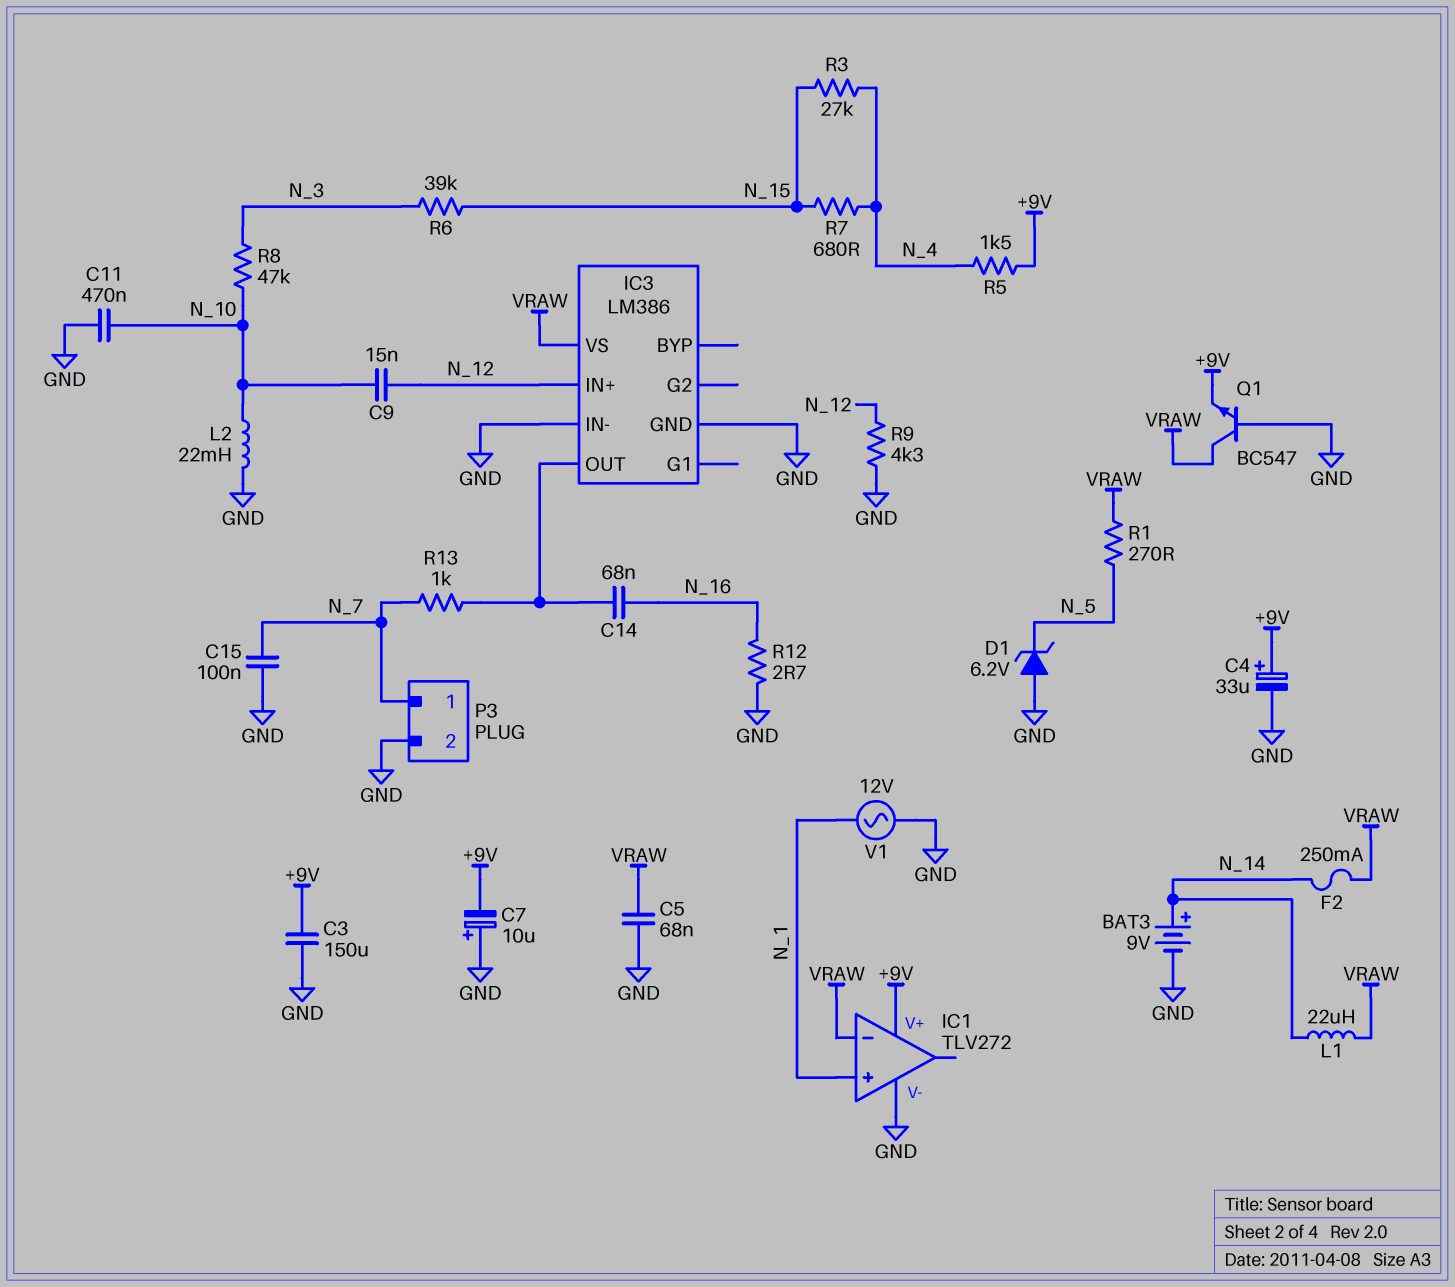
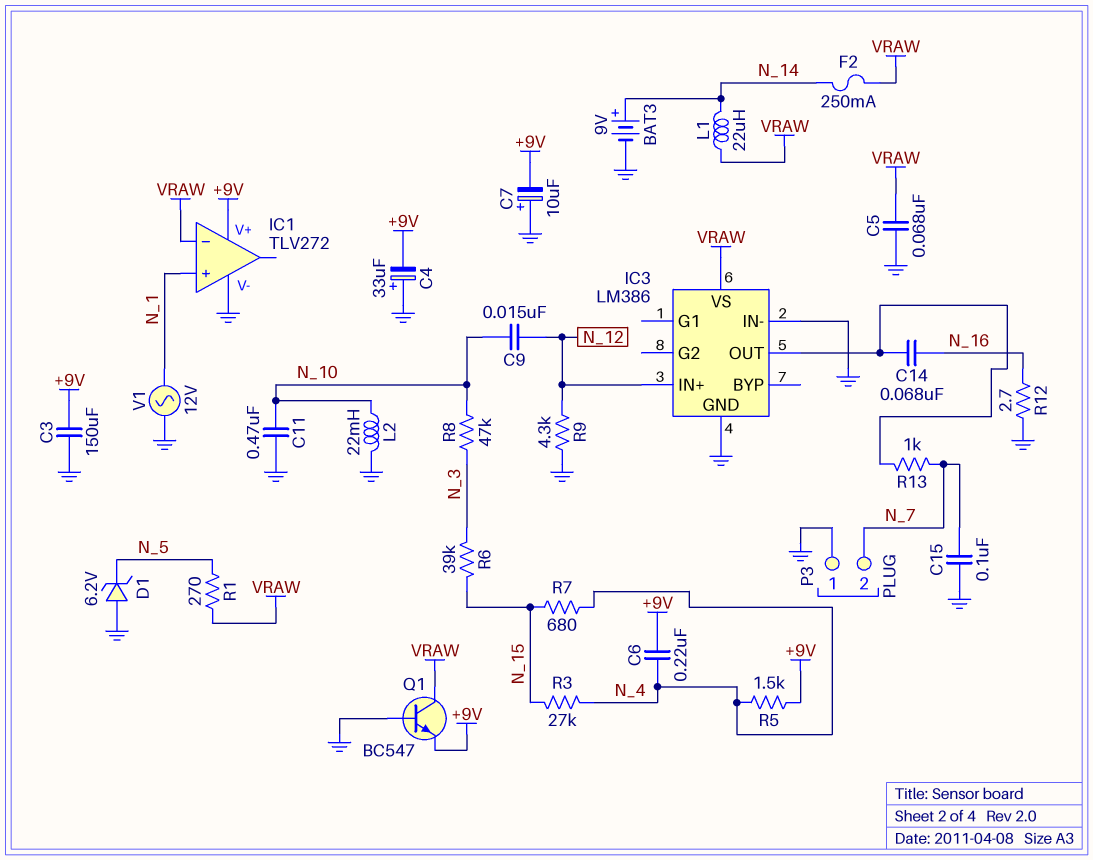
C4: 33uF (plus +9V, minus GND) -> 33uF (plus GND, minus +9V)
C6: none -> 220nF (+9V, N_4)
P3 pin 1: N_7 -> GND
P3 pin 2: GND -> N_7

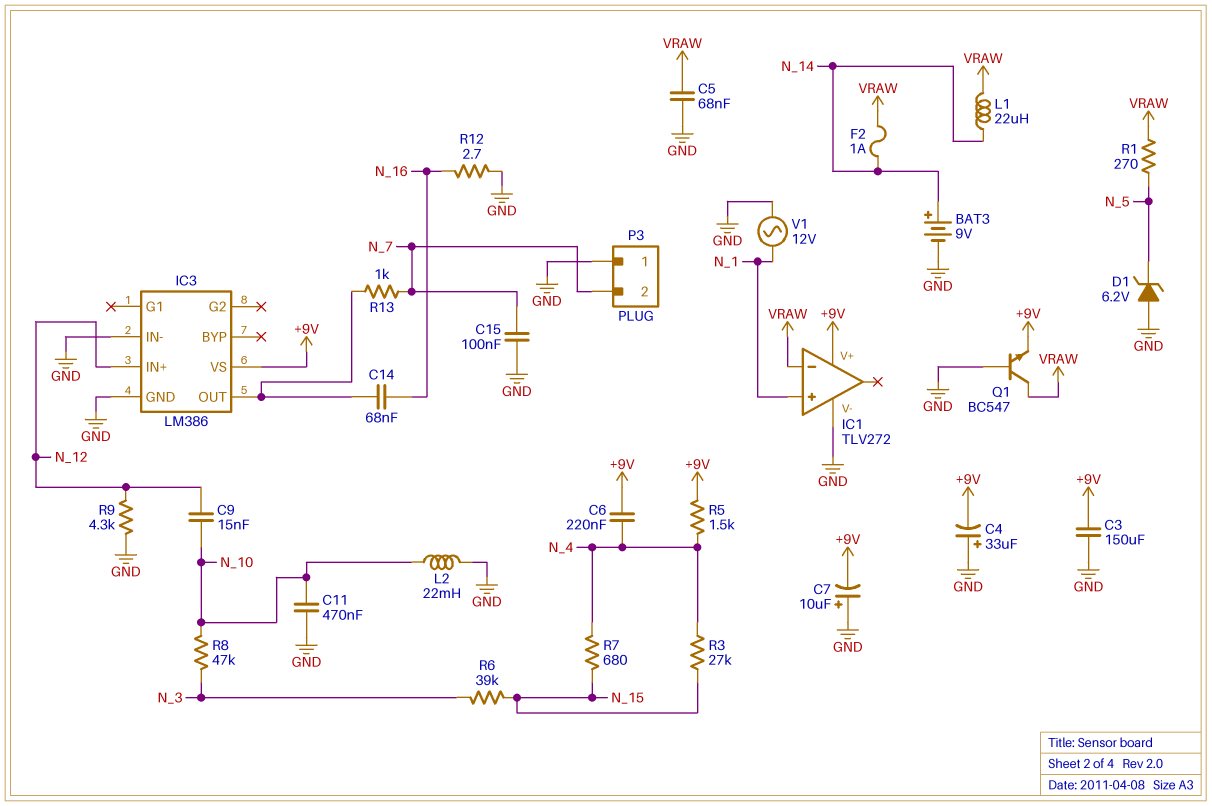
F2: 250mA (N_14, VRAW) -> 1A (N_14, VRAW)
IC3 pin VS: VRAW -> +9V

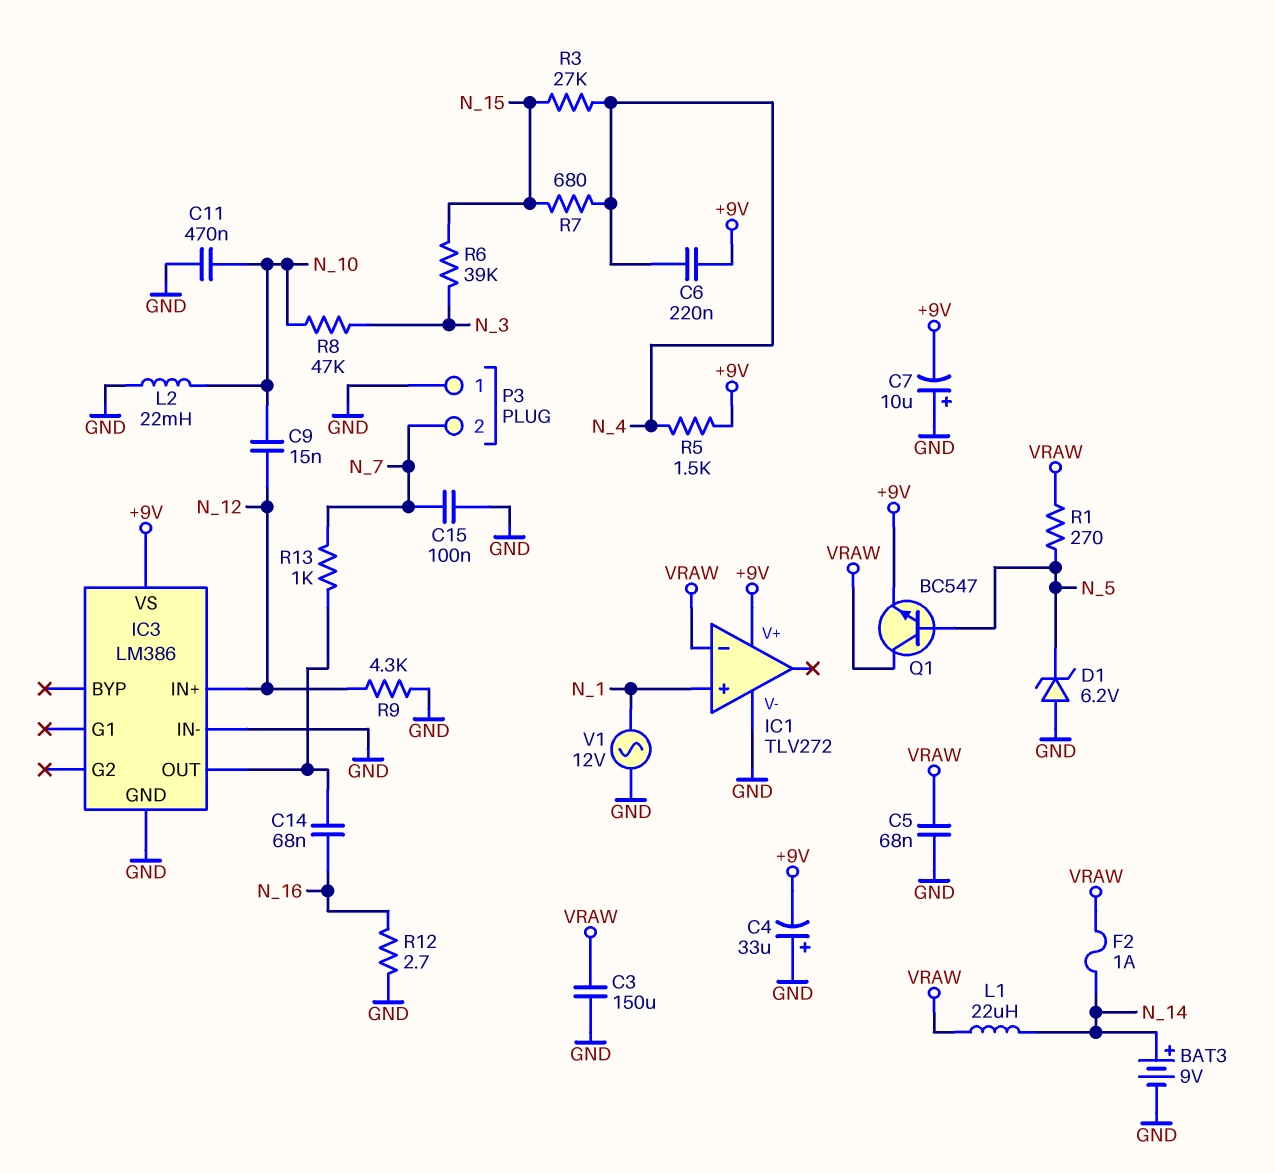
C3: 150uF (+9V, GND) -> 150uF (GND, VRAW)
Q1: NPN BC547 (B GND, C VRAW, E +9V) -> NPN BC547 (B N_5, C VRAW, E +9V)

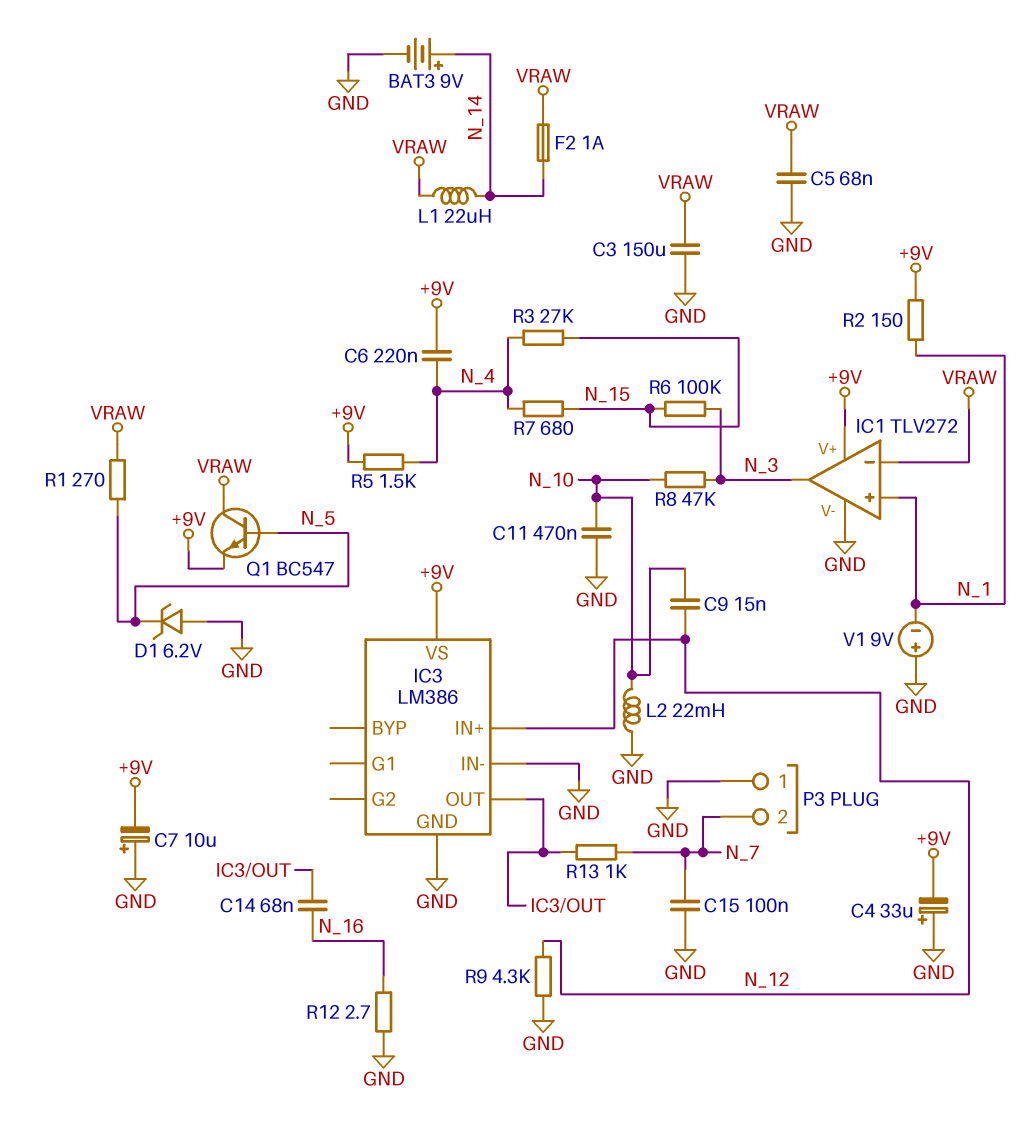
IC1 pin out: none -> N_3
R2: none -> 150 (+9V, N_1)
R6: 39k (N_3, N_15) -> 100k (N_3, N_15)
V1: AC 12V (GND, N_1) -> 9V (plus GND, minus N_1)

